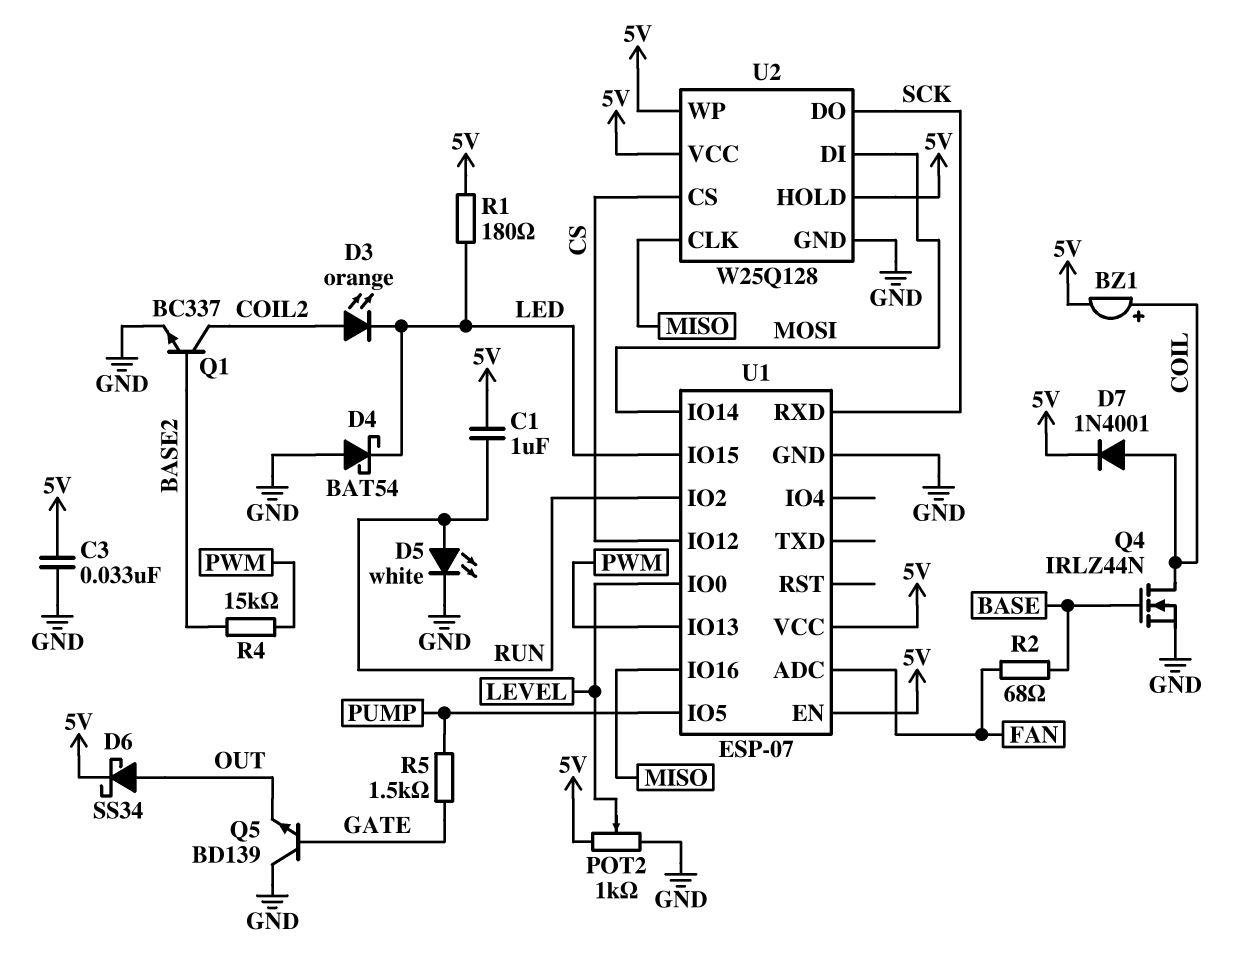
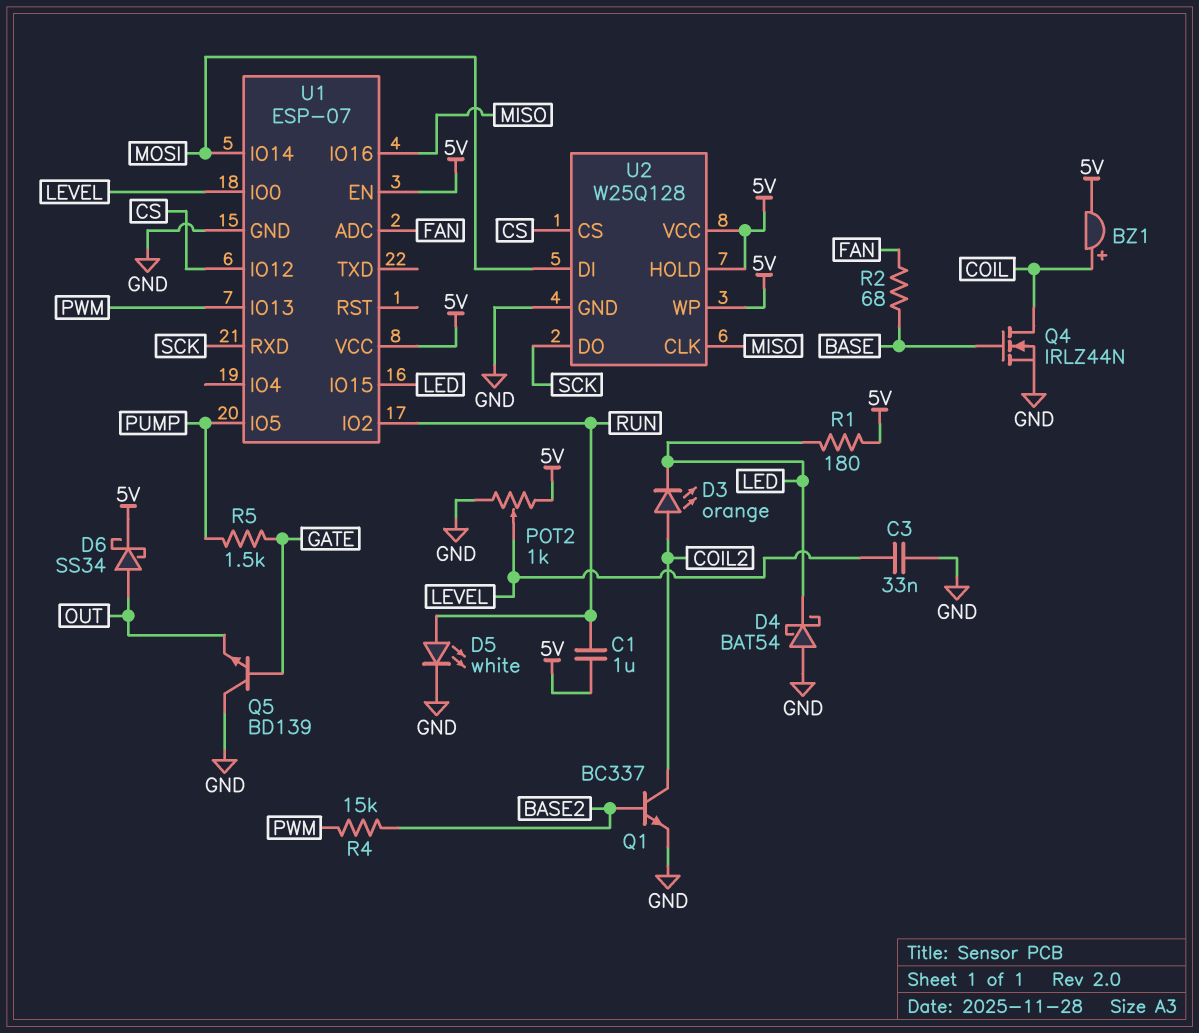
C3: 33nF (5V, GND) -> 33nF (GND, LEVEL)
D7: diode 1N4001 (A COIL, K 5V) -> none

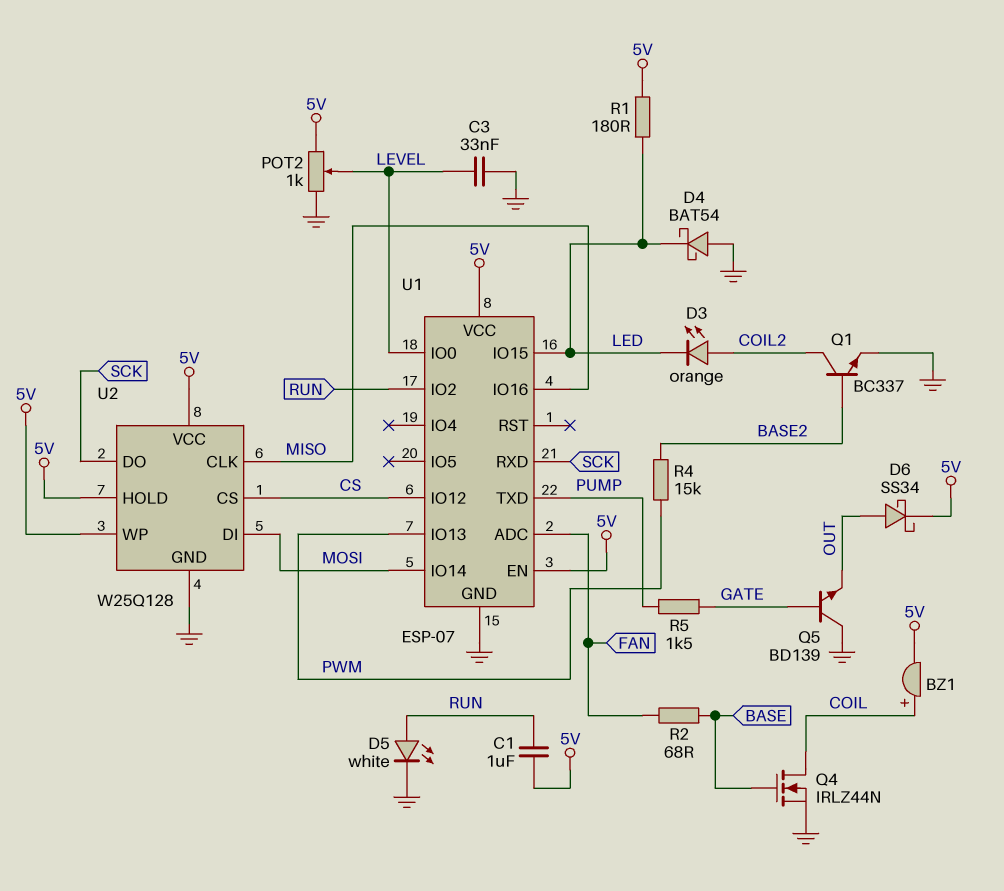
U1 pin IO5: PUMP -> none
U1 pin TXD: none -> PUMP

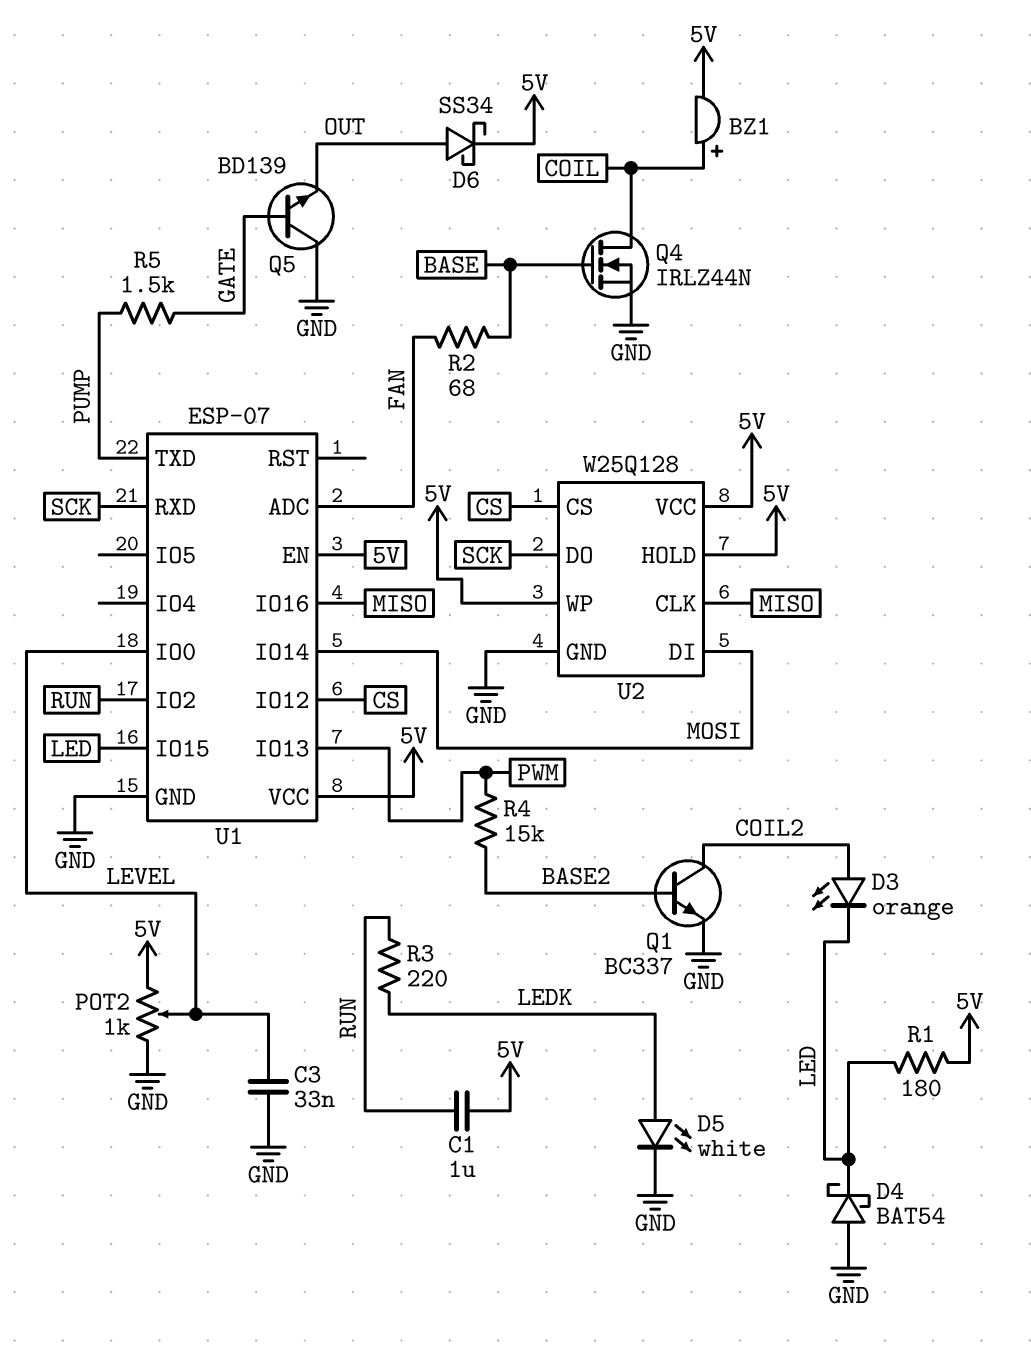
D5: LED white (A RUN, K GND) -> LED white (A LEDK, K GND)
R3: none -> 220 (LEDK, RUN)

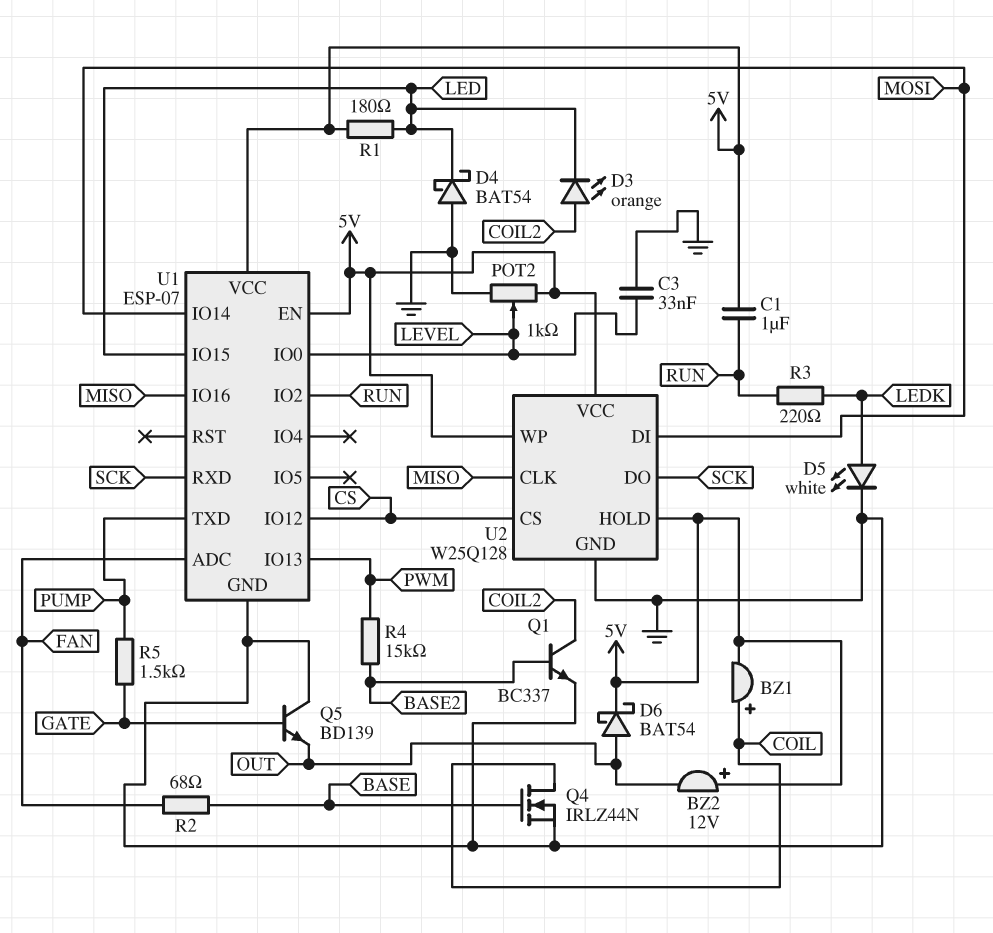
BZ2: none -> buzzer 12V (plus 5V, minus OUT)
D6: schottky SS34 (A OUT, K 5V) -> schottky BAT54 (A OUT, K 5V)

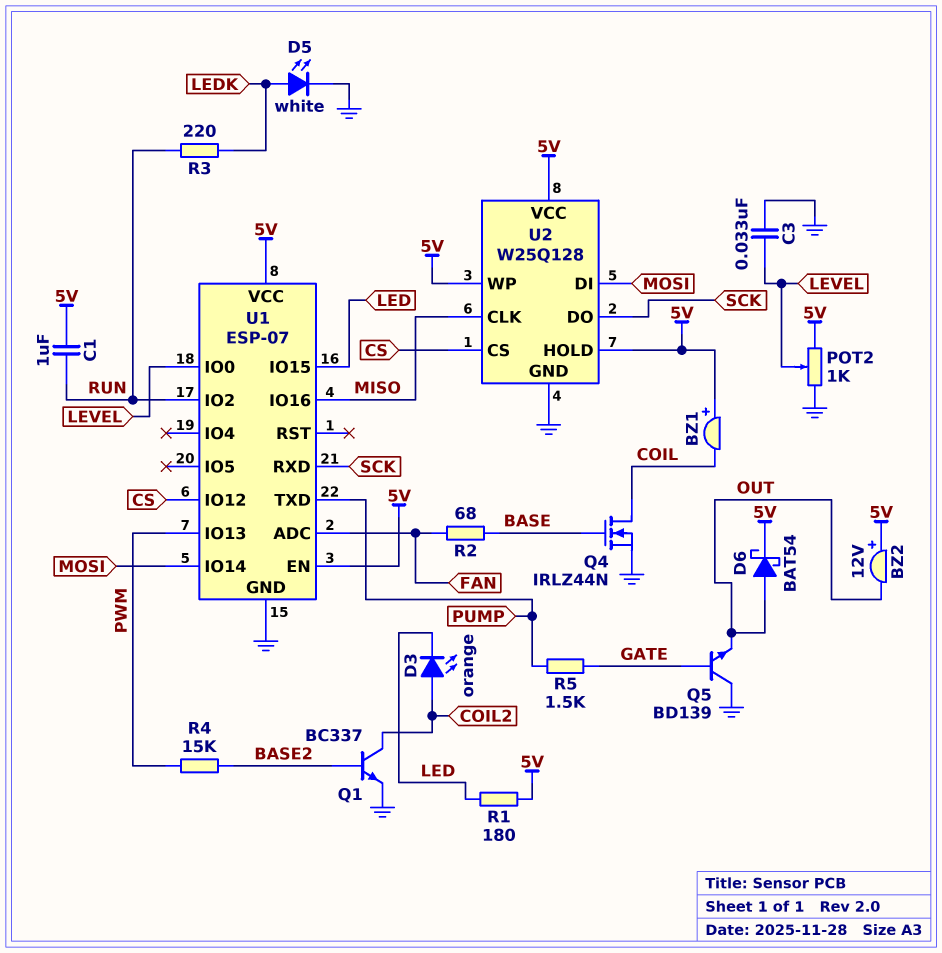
BZ1: buzzer (plus COIL, minus 5V) -> buzzer (plus 5V, minus COIL)
D4: schottky BAT54 (A GND, K LED) -> none

